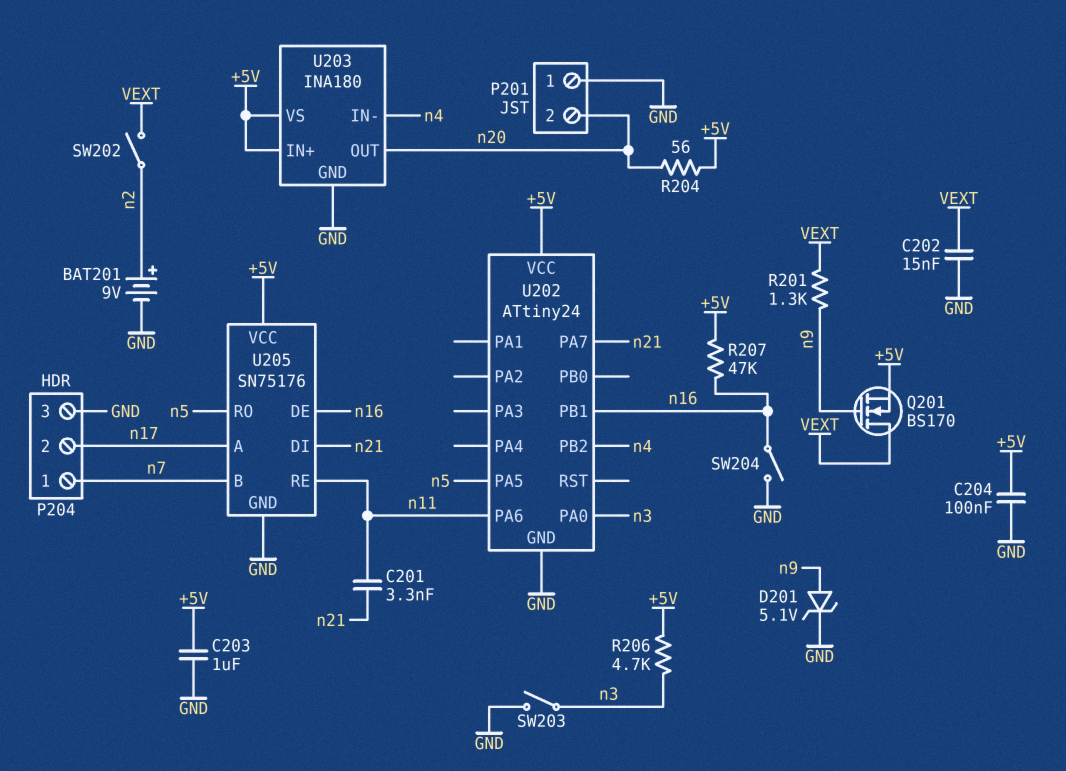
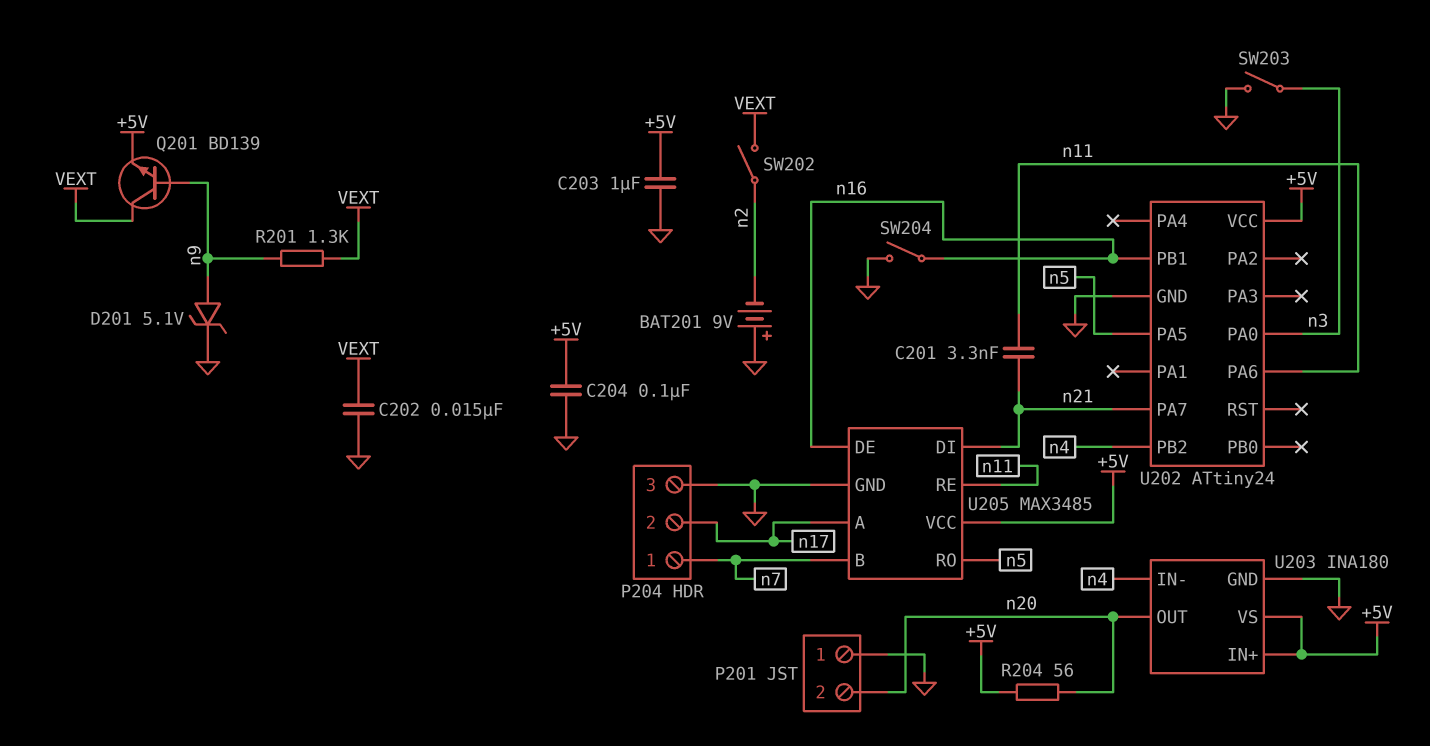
BAT201: 9V (plus n2, minus GND) -> 9V (plus GND, minus n2)
Q201: NMOS BS170 (G n9, D VEXT, S +5V) -> NPN BD139 (B n9, C VEXT, E +5V)
R206: 4.7k (+5V, n3) -> none
R207: 47k (+5V, n16) -> none
U205: SN75176 -> MAX3485

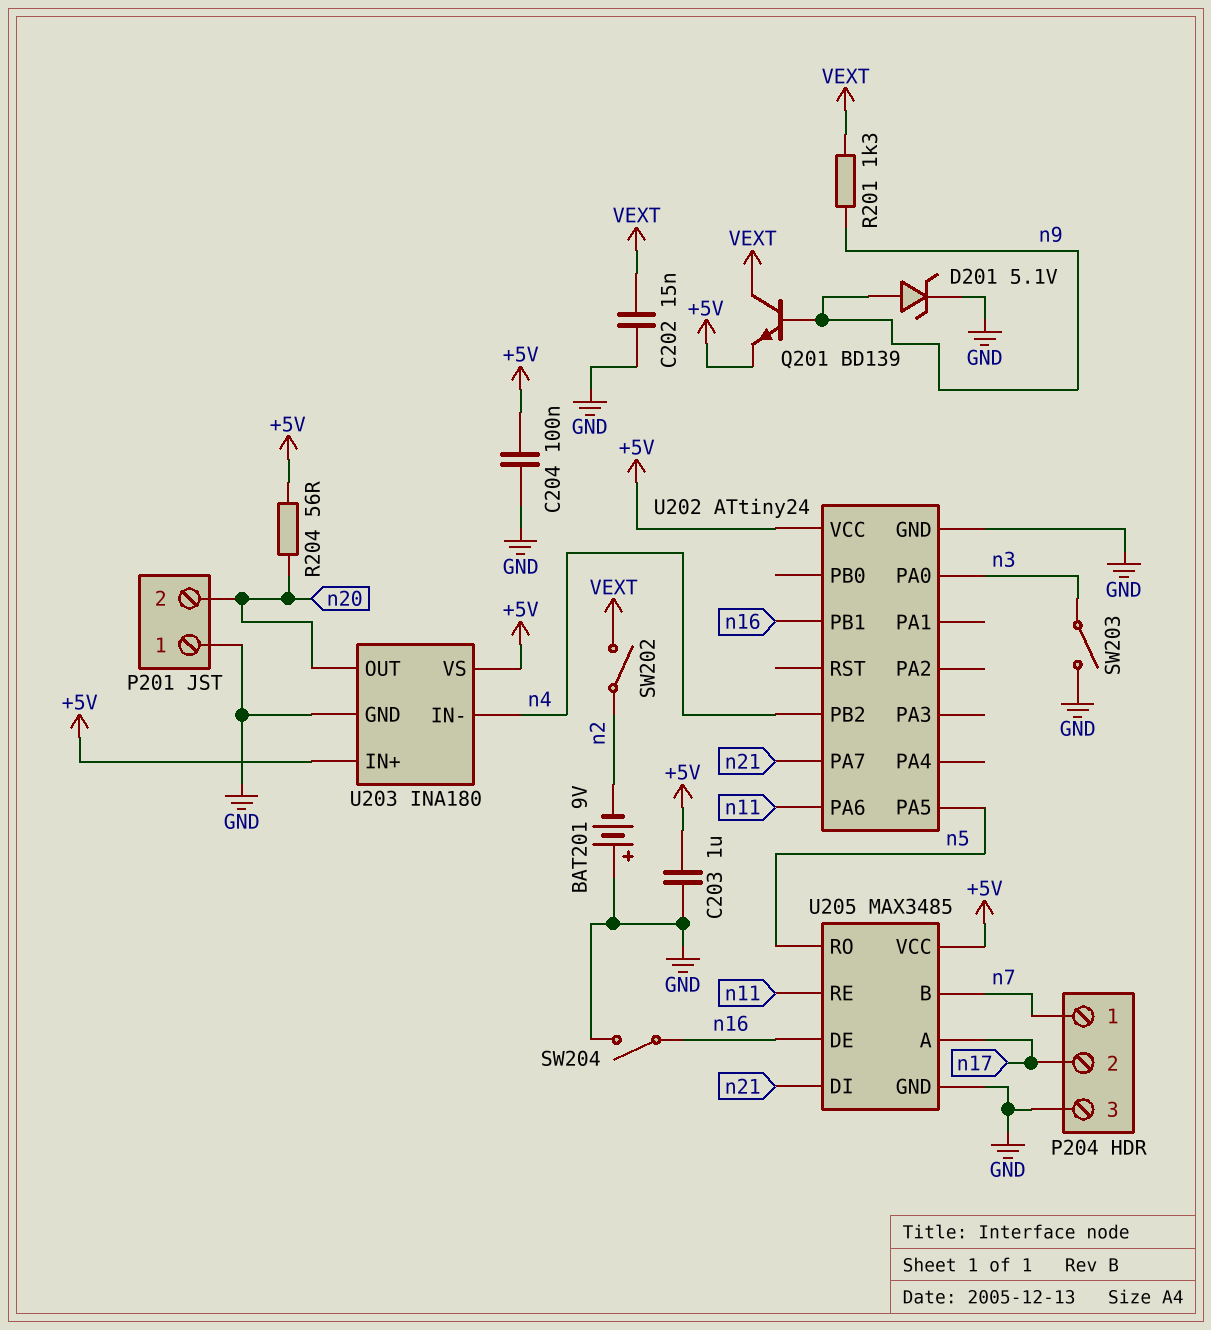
C201: 3.3nF (n11, n21) -> none

